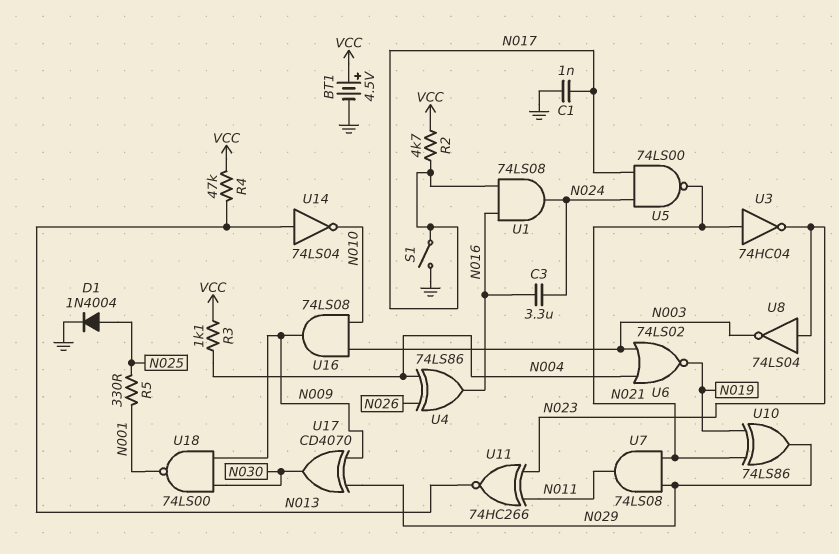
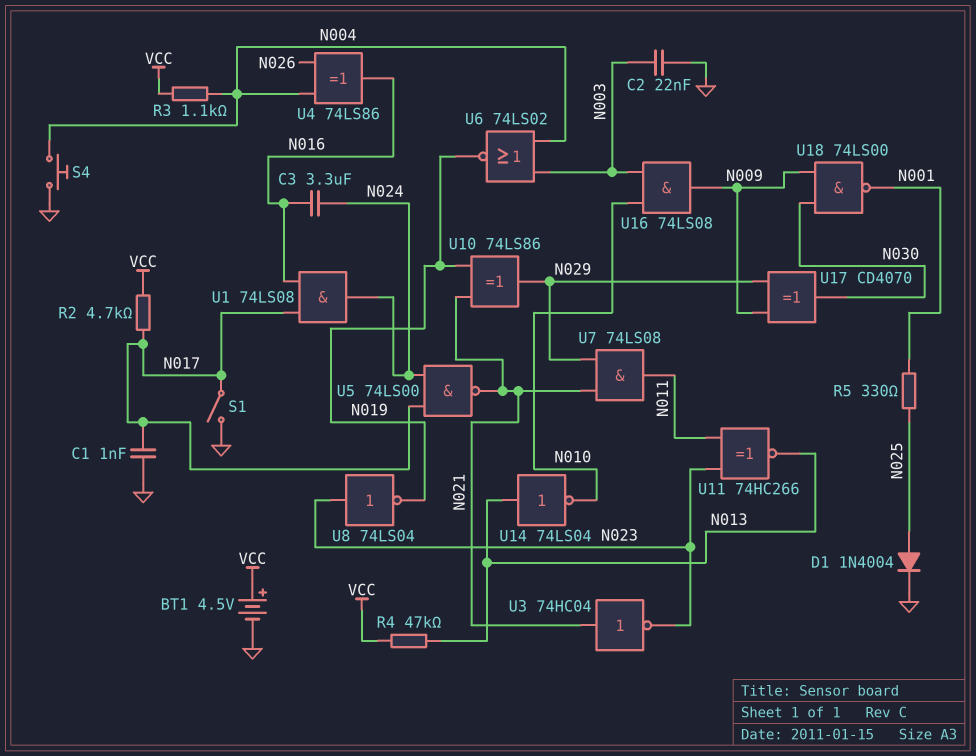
C2: none -> 22nF (GND, N003)
S4: none -> button (GND, N004)
U8: NOT 74LS04 (in N023, out N003) -> NOT 74LS04 (in N023, out N019)

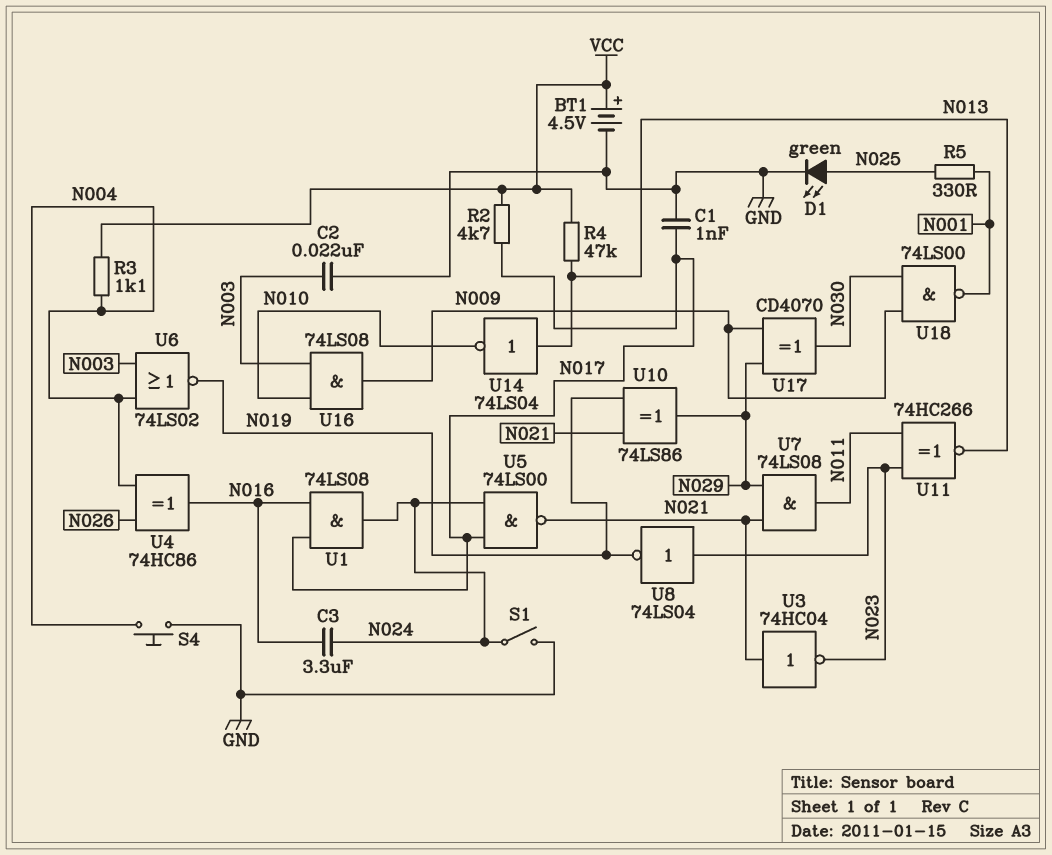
D1: diode 1N4004 (A N025, K GND) -> LED green (A N025, K GND)
S1: switch (GND, N017) -> switch (GND, N024)
U4: XOR 74LS86 (in N004, in N026, out N016) -> XOR 74HC86 (in N004, in N026, out N016)

